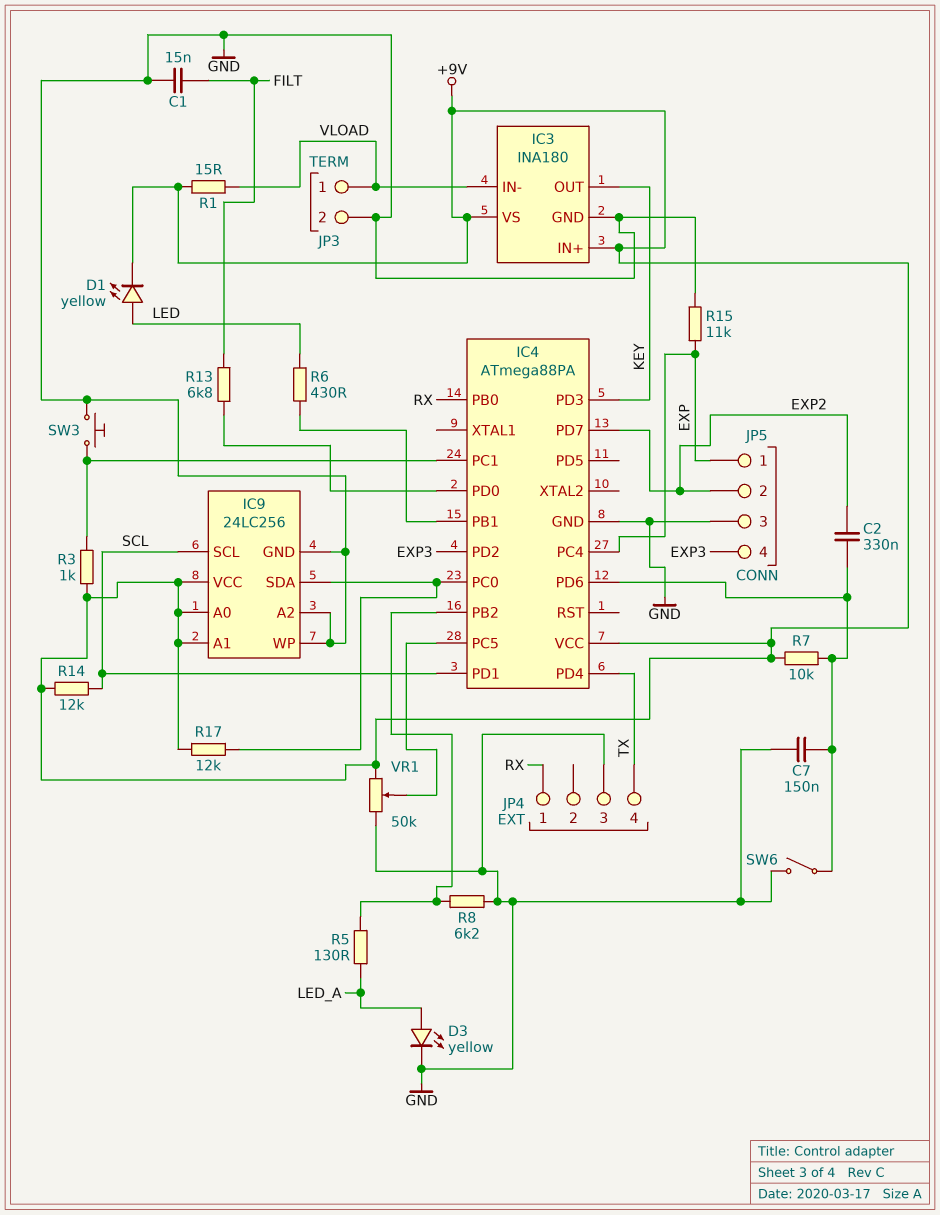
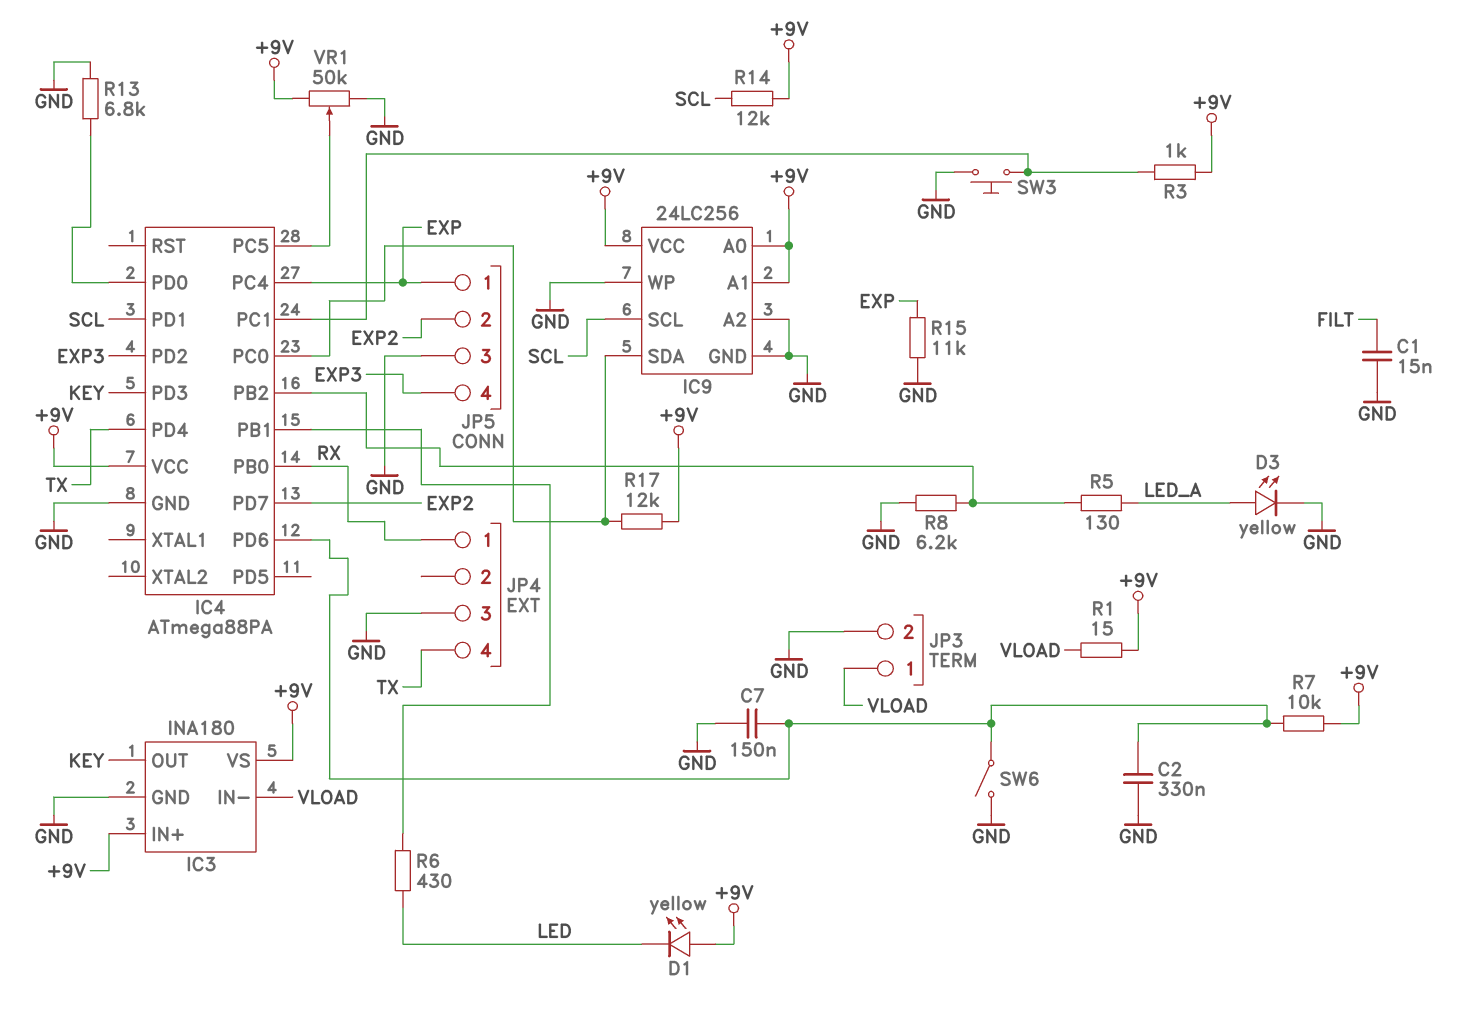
C2: 330nF (EXP2, IC4/PD6) -> 330nF (GND, IC4/PD6)
D1: LED yellow (A LED, K +9V) -> LED yellow (A +9V, K LED)
R13: 6.8k (FILT, IC4/PD0) -> 6.8k (GND, IC4/PD0)

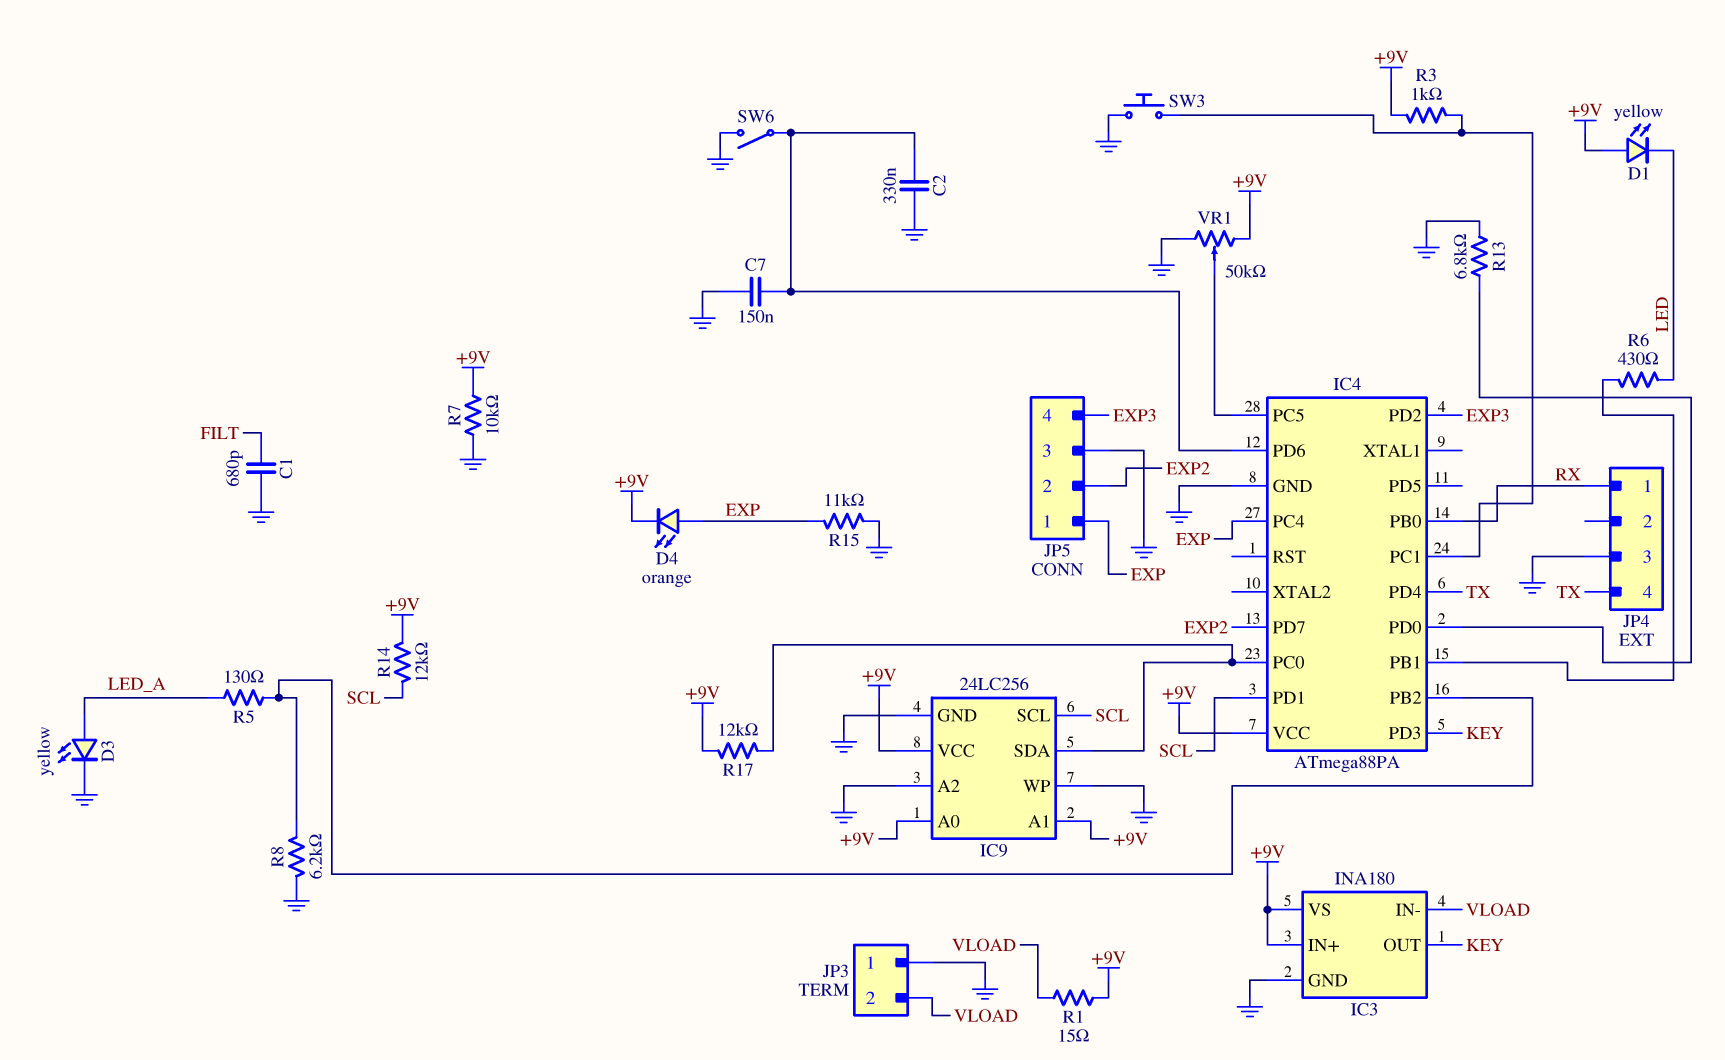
C1: 15nF (FILT, GND) -> 680pF (FILT, GND)
D4: none -> LED orange (A EXP, K +9V)
JP3 pin 1: VLOAD -> GND
JP3 pin 2: GND -> VLOAD
R7: 10k (+9V, IC4/PD6) -> 10k (+9V, GND)

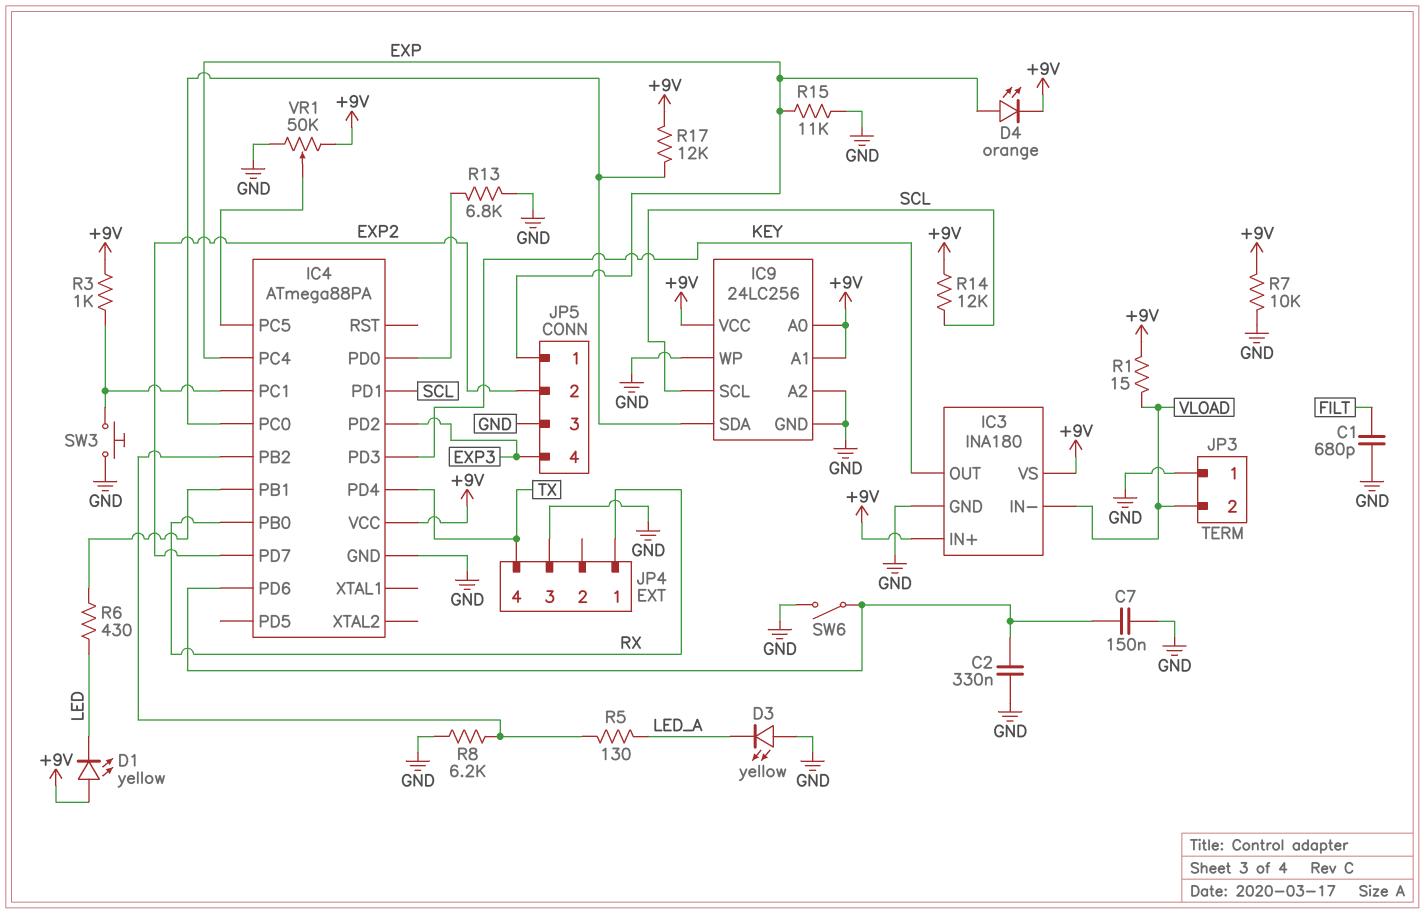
D3: LED yellow (A LED_A, K GND) -> LED yellow (A GND, K LED_A)

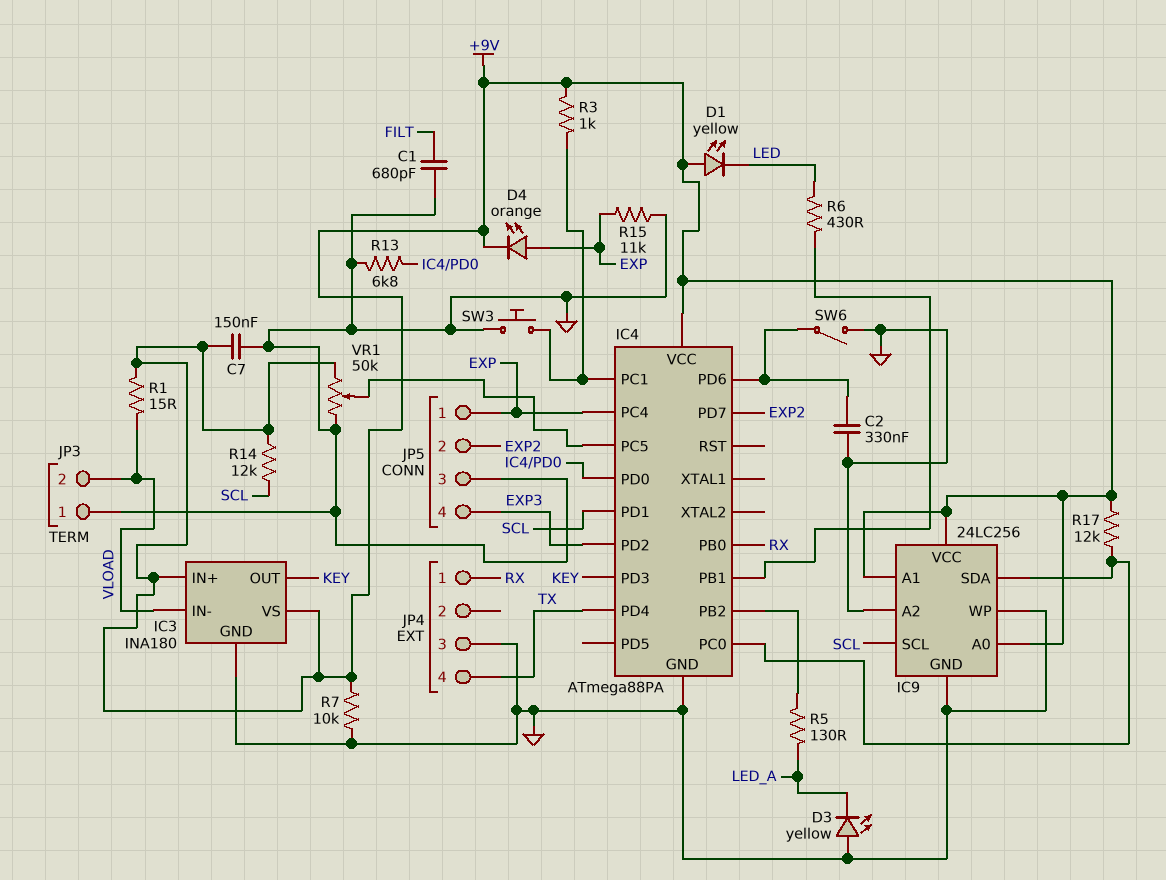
C7: 150nF (GND, IC4/PD6) -> 150nF (+9V, GND)
R8: 6.2k (GND, IC4/PB2) -> none

